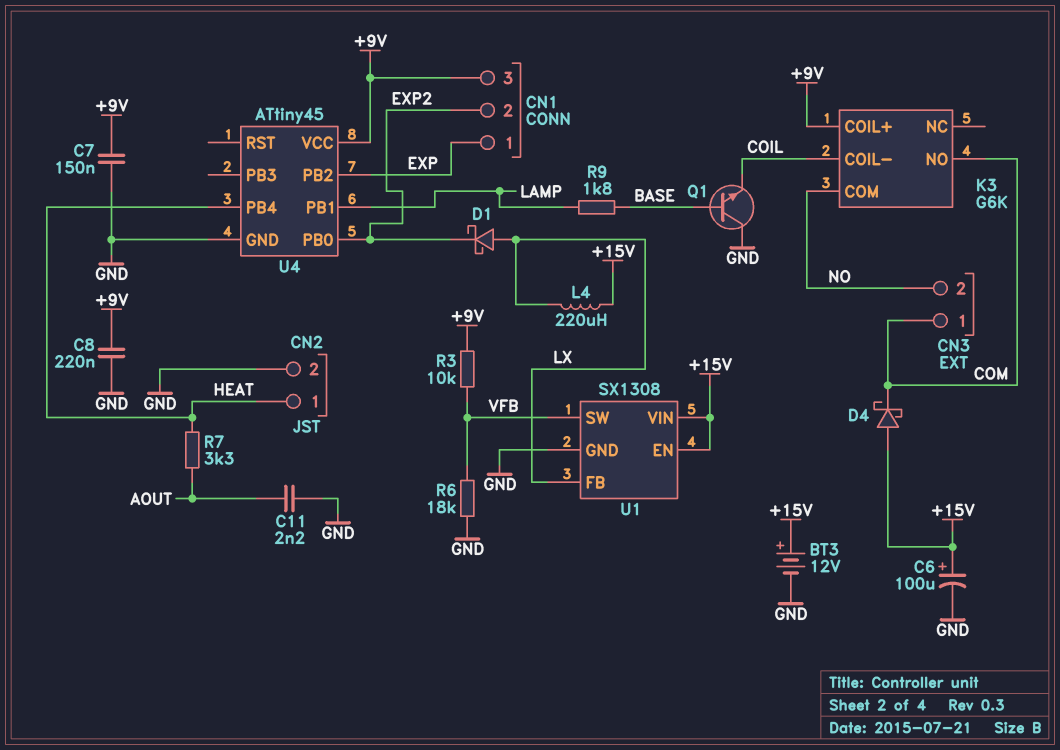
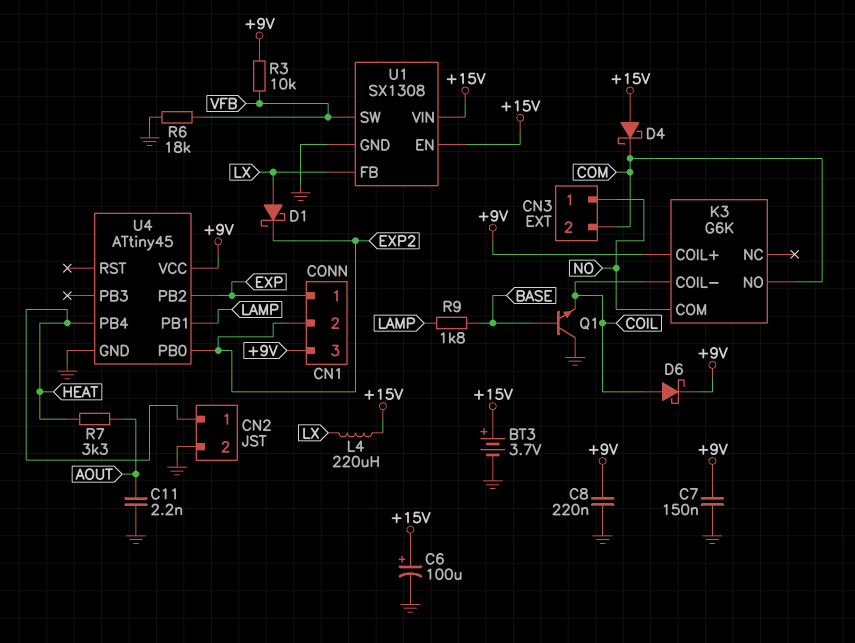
BT3: 12V (plus +15V, minus GND) -> 3.7V (plus +15V, minus GND)
CN3 pin 1: COM -> NO
CN3 pin 2: NO -> COM
D6: none -> schottky (A COIL, K +9V)

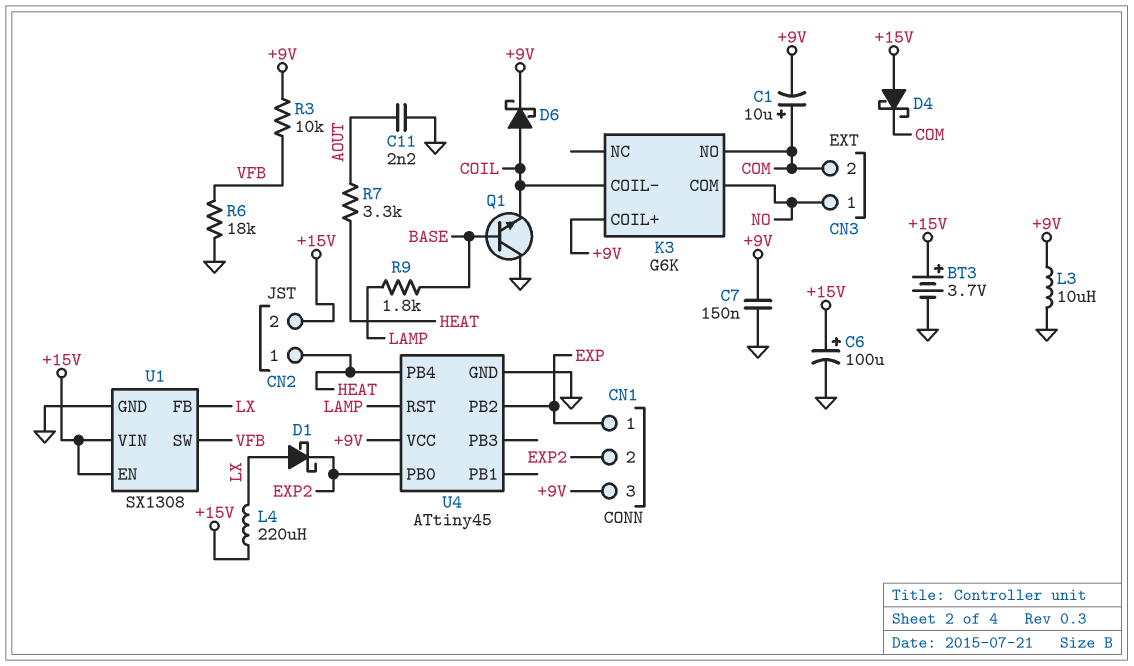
C1: none -> 10uF (plus COM, minus +9V)
C8: 220nF (+9V, GND) -> none
CN2 pin 2: GND -> +15V
L3: none -> 10uH (+9V, GND)
U4 pin PB1: LAMP -> none
U4 pin RST: none -> LAMP

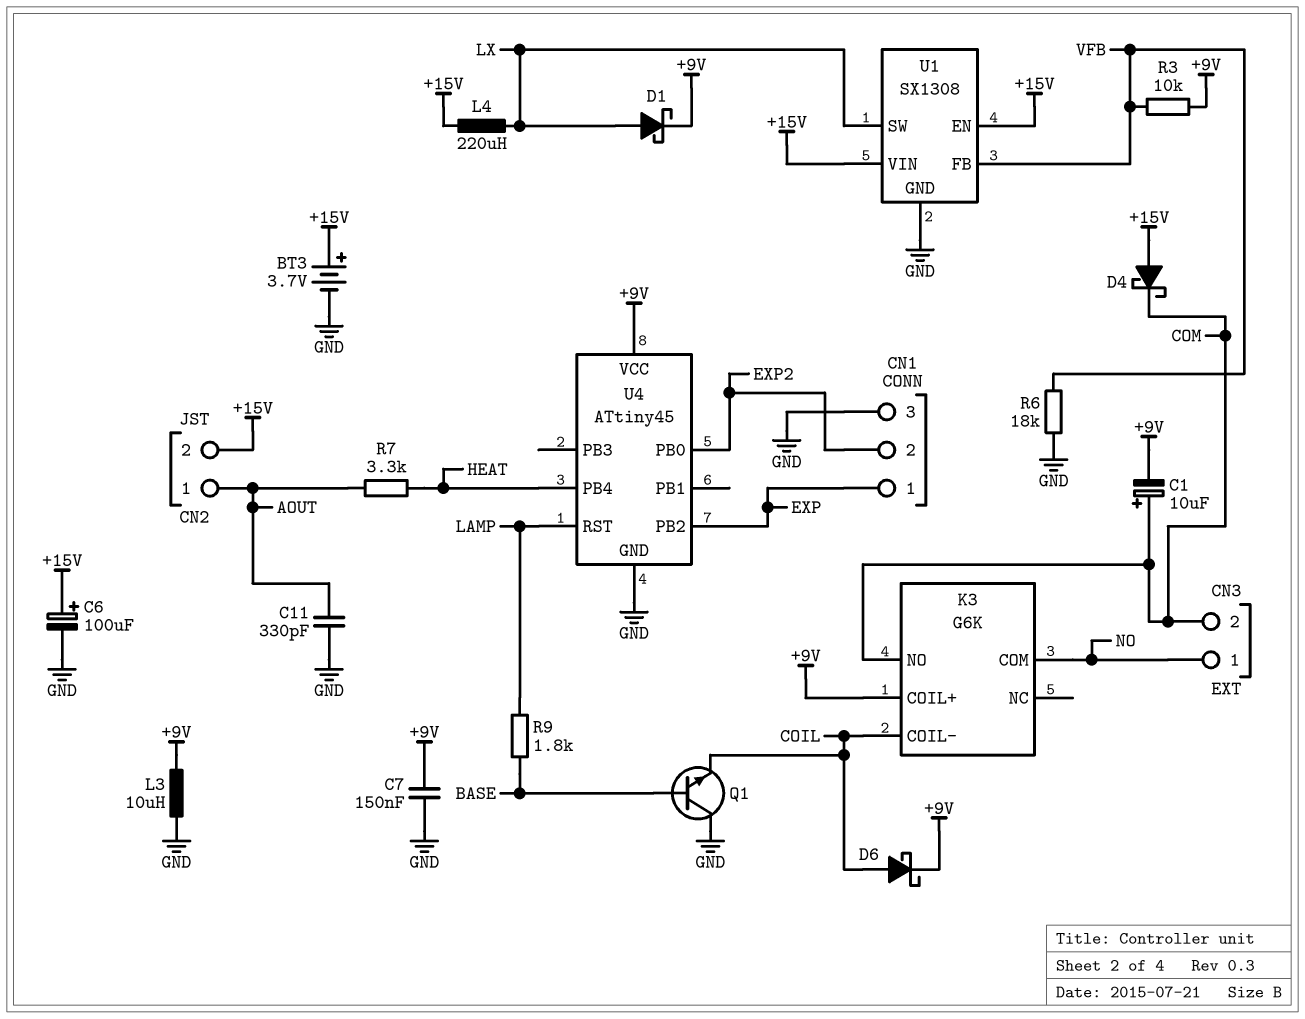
C11: 2.2nF (AOUT, GND) -> 330pF (AOUT, GND)
CN1 pin 3: +9V -> GND
CN2 pin 1: HEAT -> AOUT
D1: schottky (A LX, K EXP2) -> schottky (A LX, K +9V)
U1 pin FB: LX -> VFB
U1 pin SW: VFB -> LX

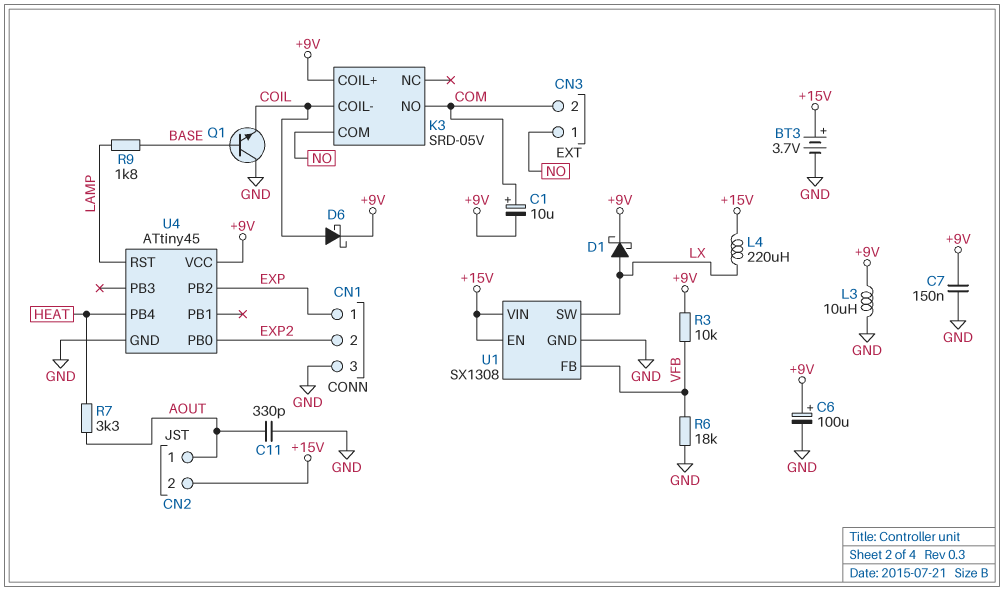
C6: 100uF (plus +15V, minus GND) -> 100uF (plus +9V, minus GND)
D4: schottky (A +15V, K COM) -> none
K3: G6K -> SRD-05V

